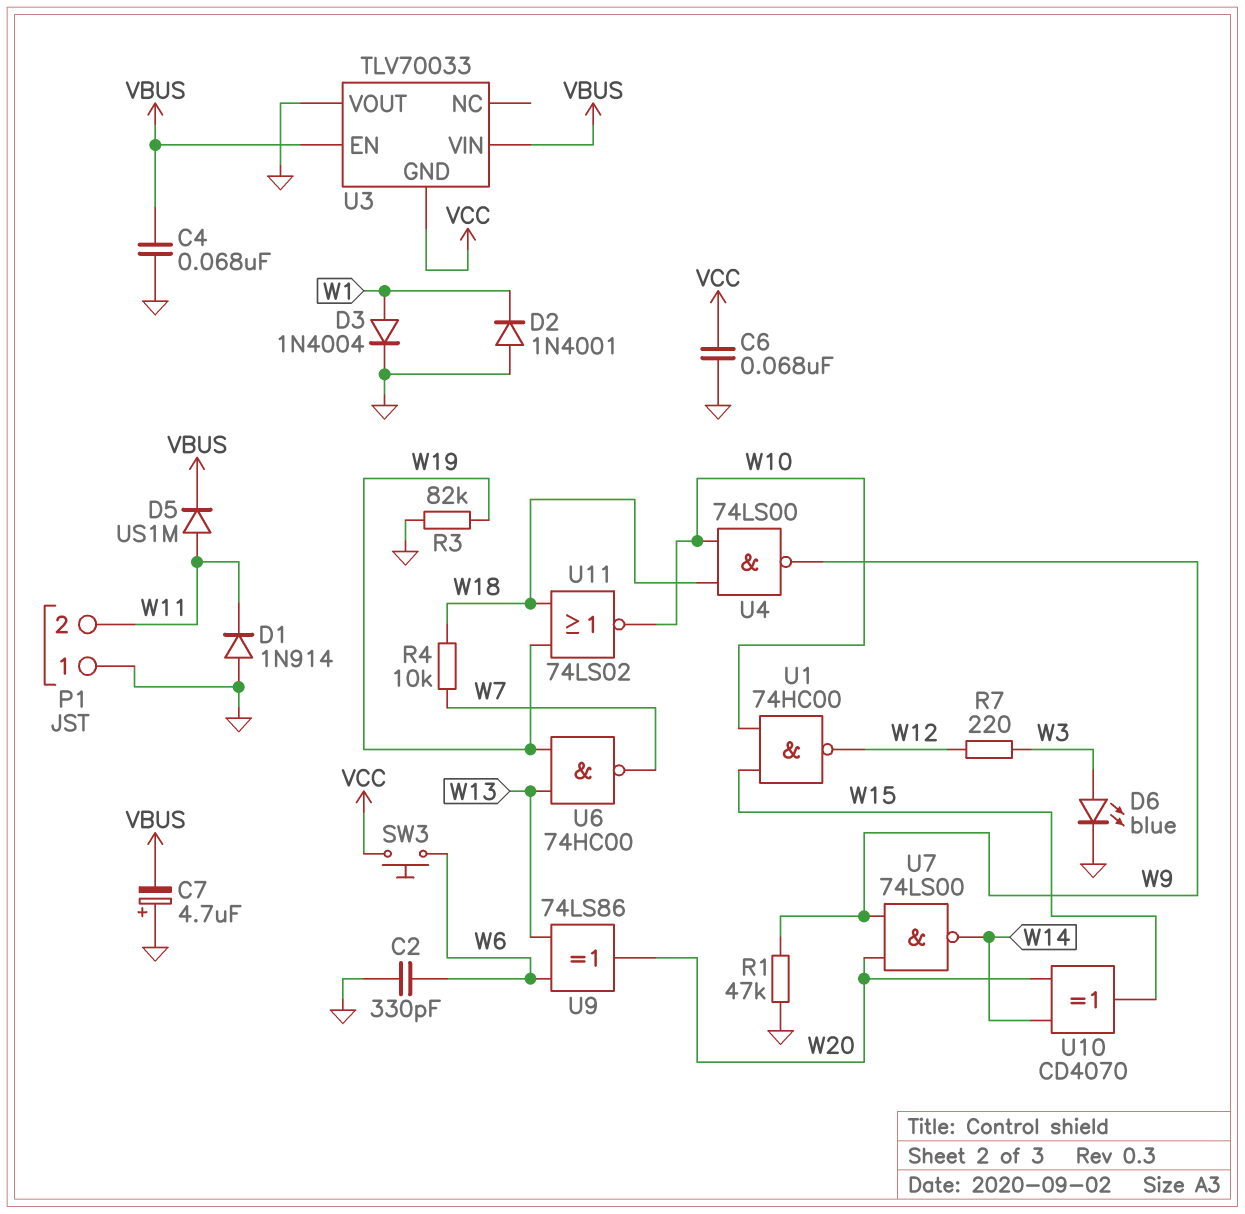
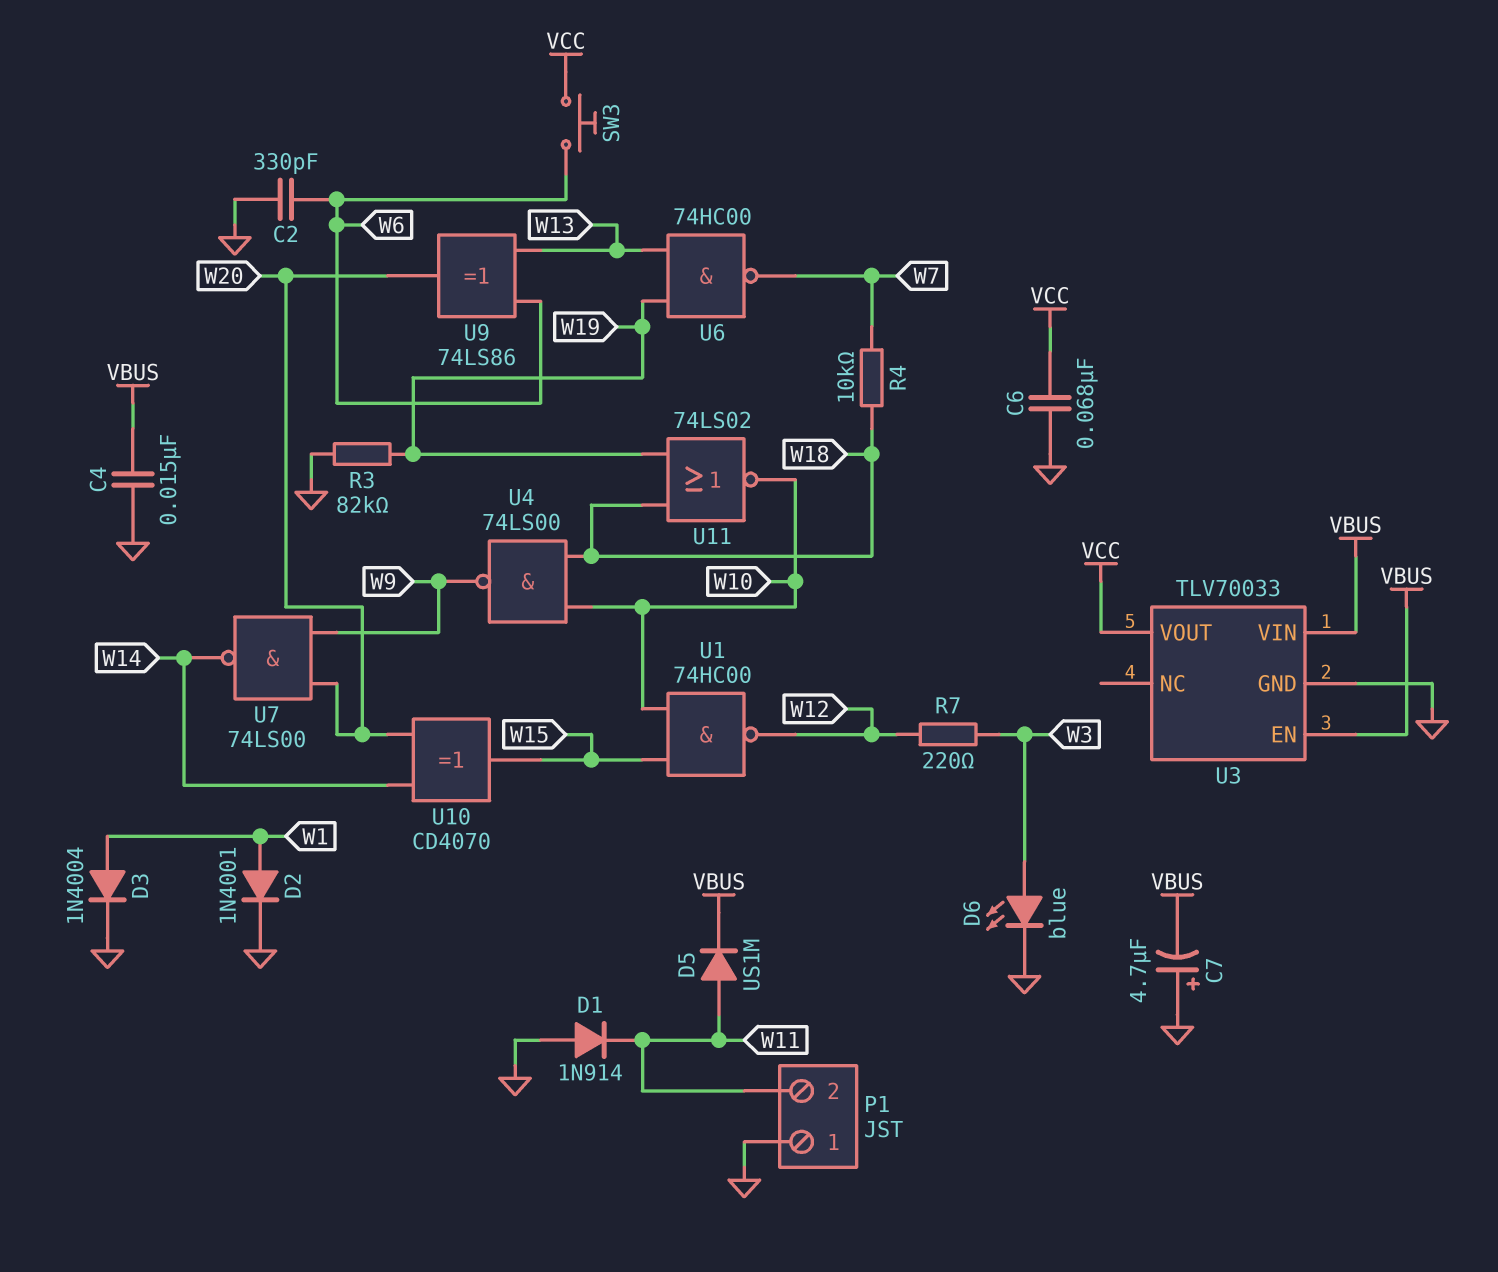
C4: 68nF (GND, VBUS) -> 15nF (GND, VBUS)
D2: diode 1N4001 (A GND, K W1) -> diode 1N4001 (A W1, K GND)
R1: 47k (GND, W9) -> none
U3 pin GND: VCC -> GND
U3 pin VOUT: GND -> VCC

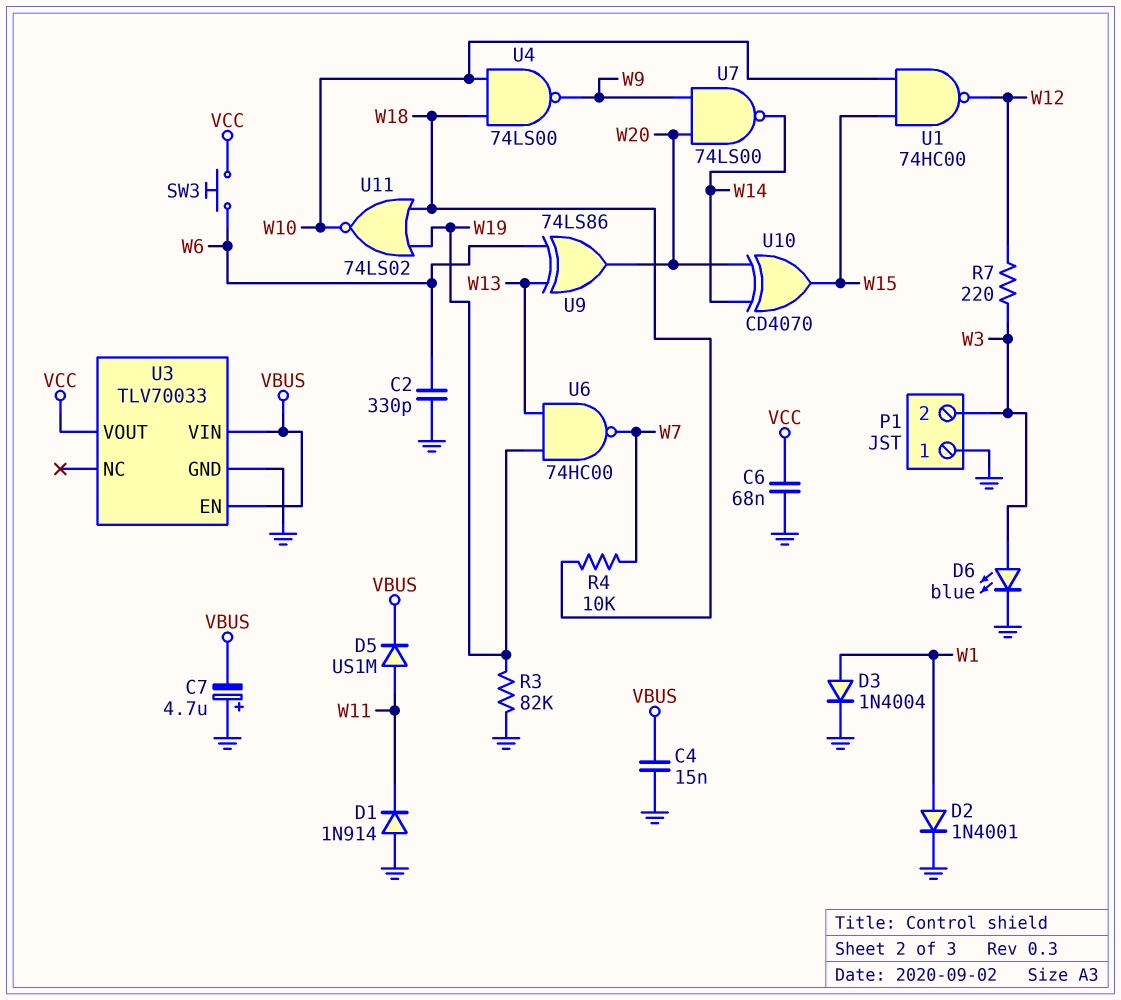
P1 pin 2: W11 -> W3

